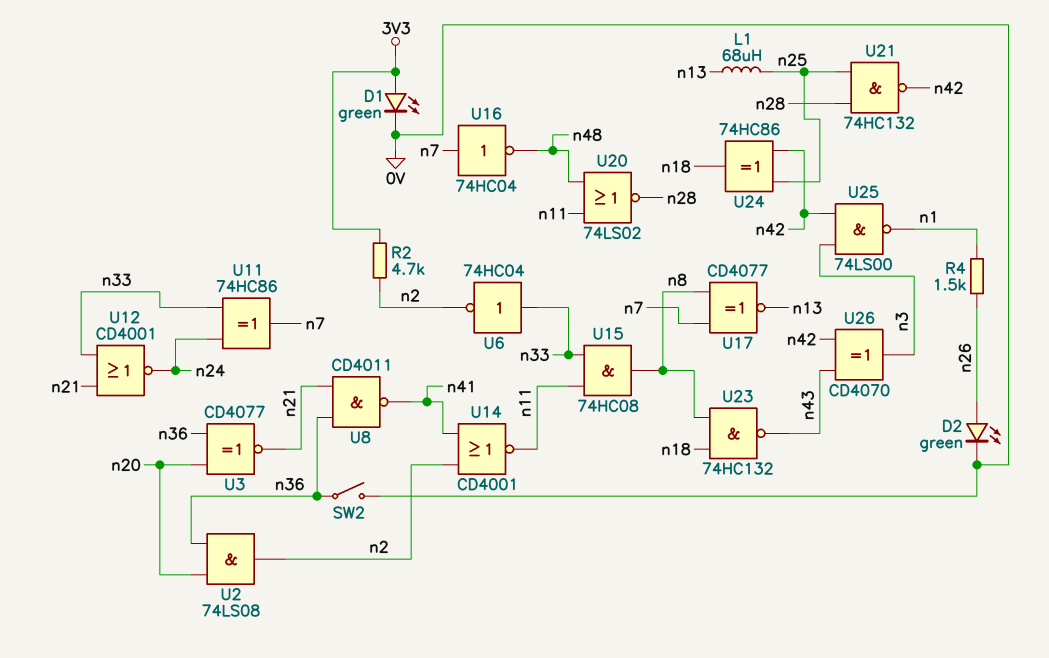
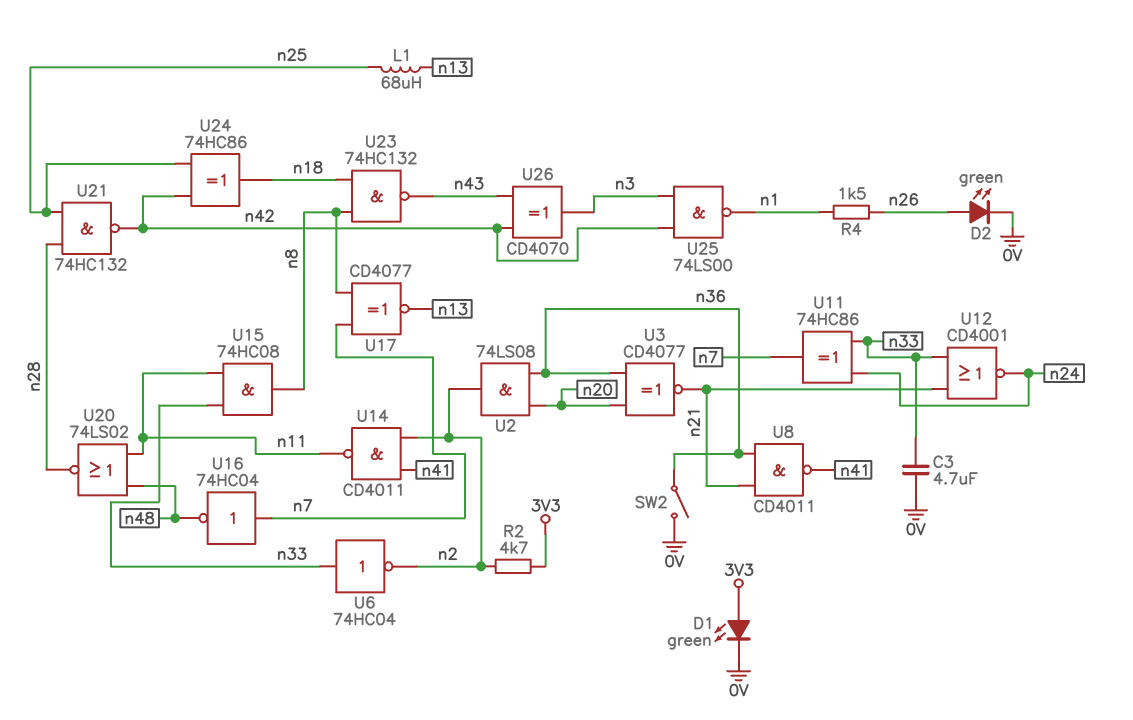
C3: none -> 4.7uF (0V, n33)
U14: NOR CD4001 (in n2, in n41, out n11) -> NAND CD4011 (in n2, in n41, out n11)

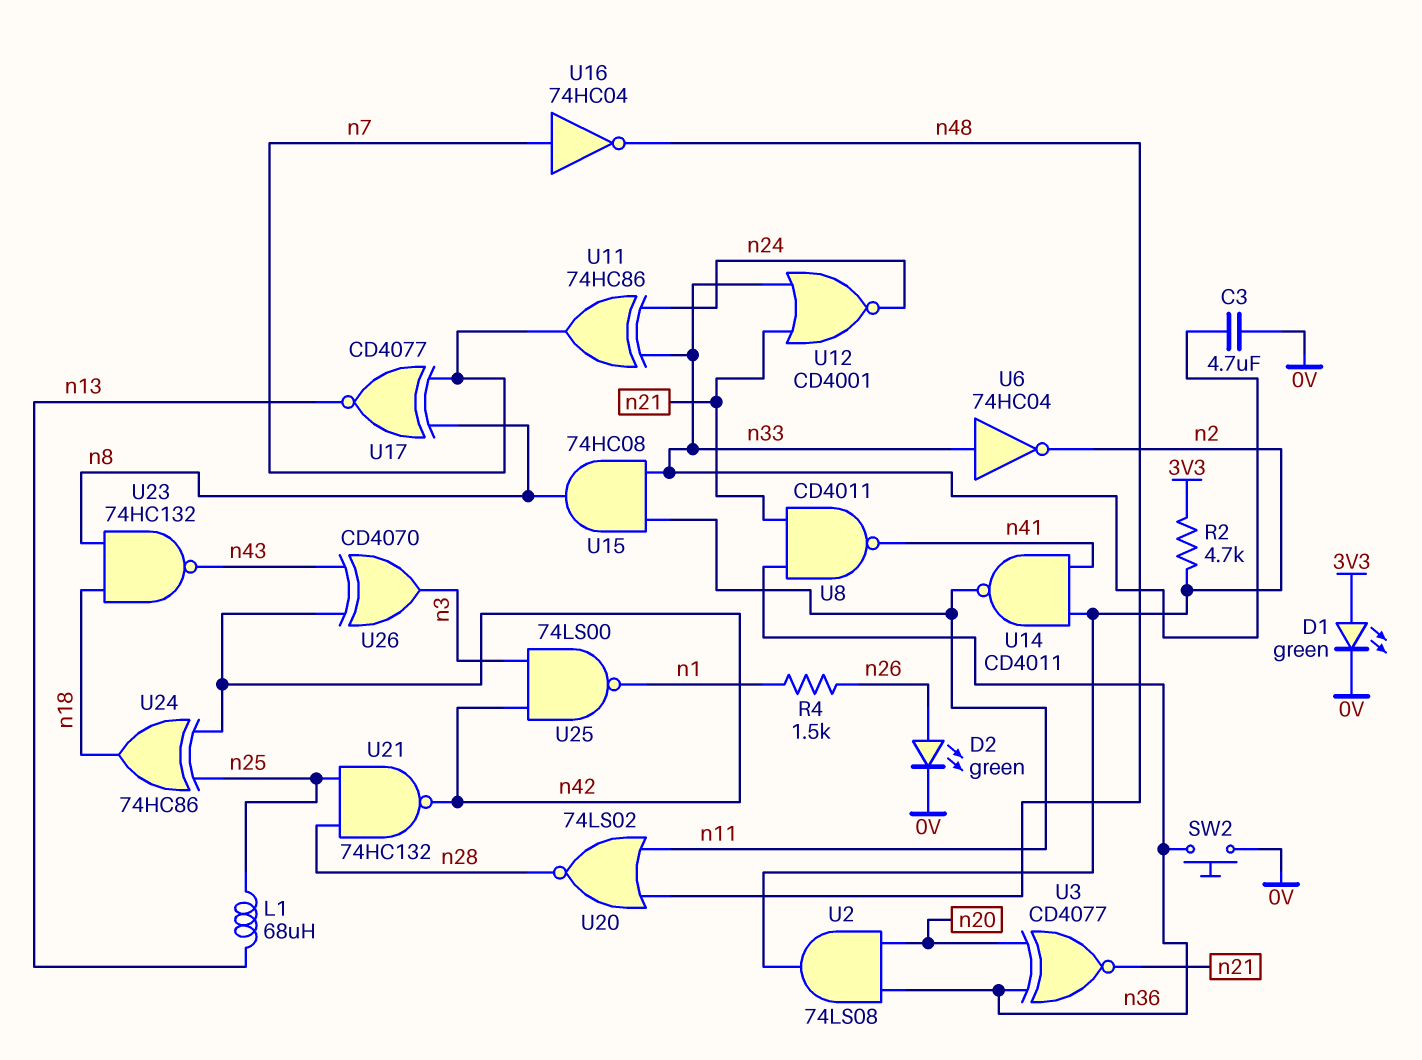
SW2: switch (0V, n36) -> button (0V, n36)

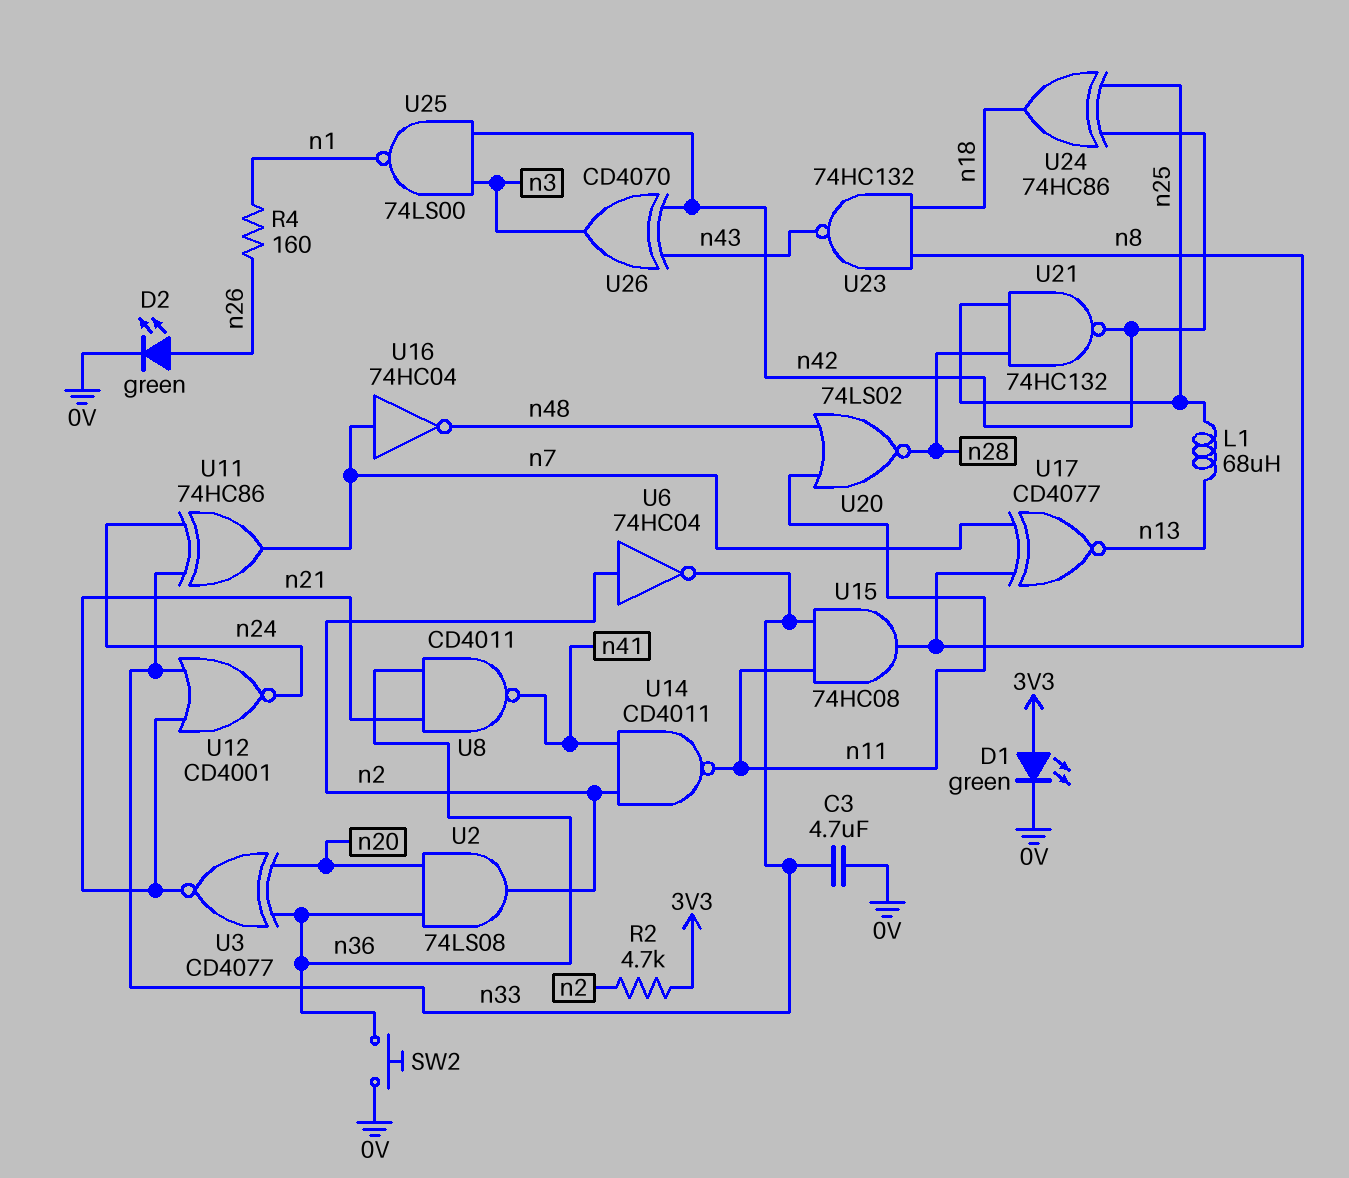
R4: 1.5k (n1, n26) -> 160 (n1, n26)
U6: NOT 74HC04 (in n33, out n2) -> NOT 74HC04 (in n2, out n33)

